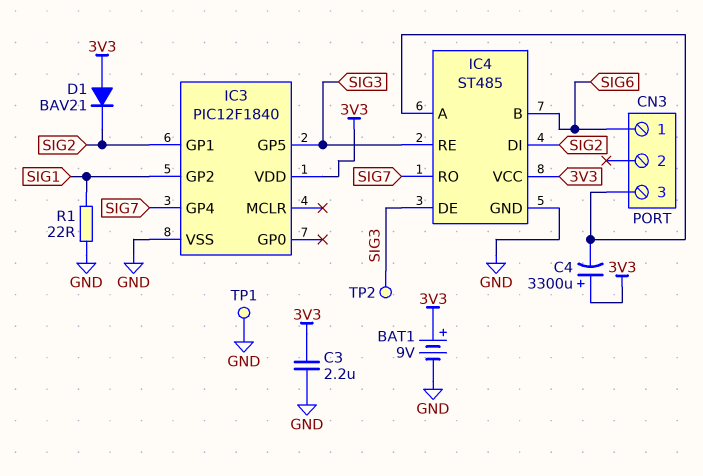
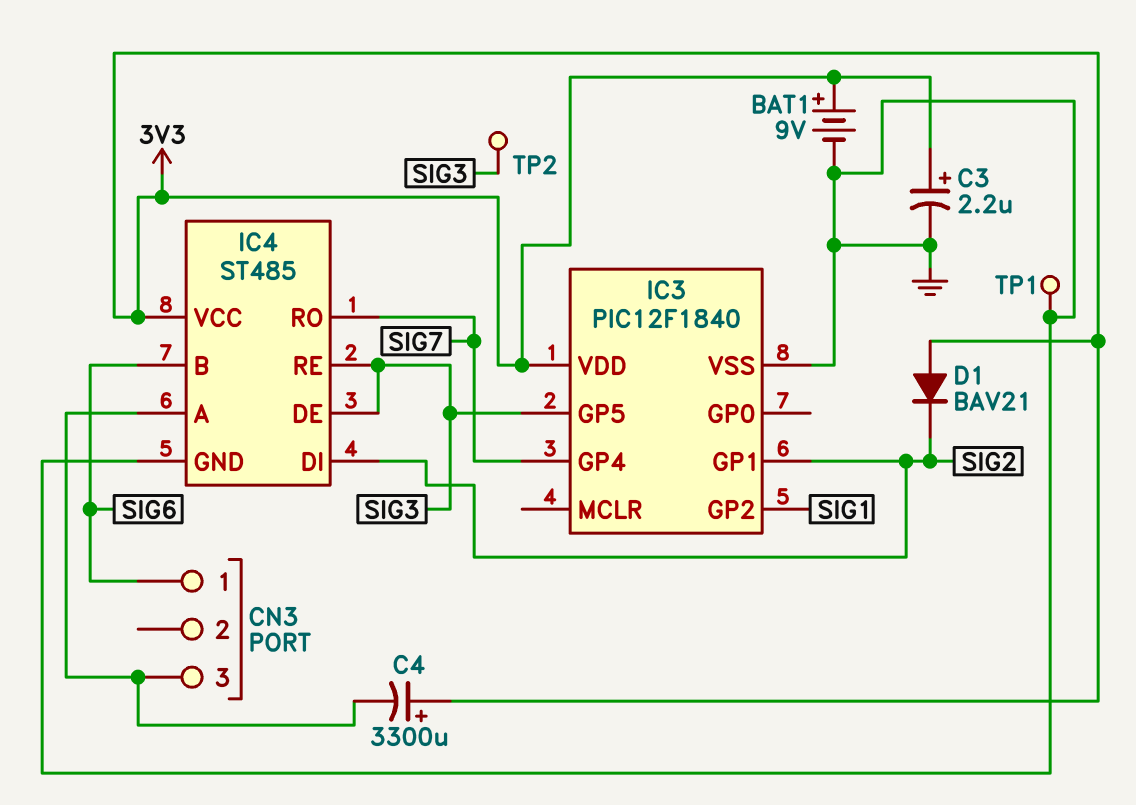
C3: 2.2uF (3V3, GND) -> 2.2uF (plus 3V3, minus GND)
R1: 22 (GND, SIG1) -> none

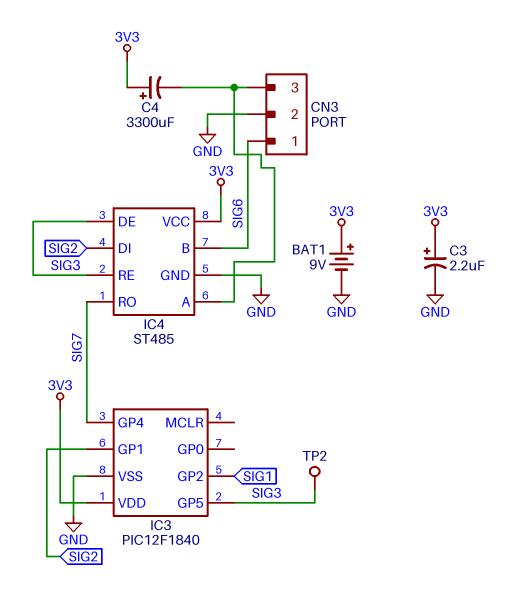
CN3 pin 2: none -> GND
D1: diode BAV21 (A 3V3, K SIG2) -> none
TP1: test point (GND) -> none

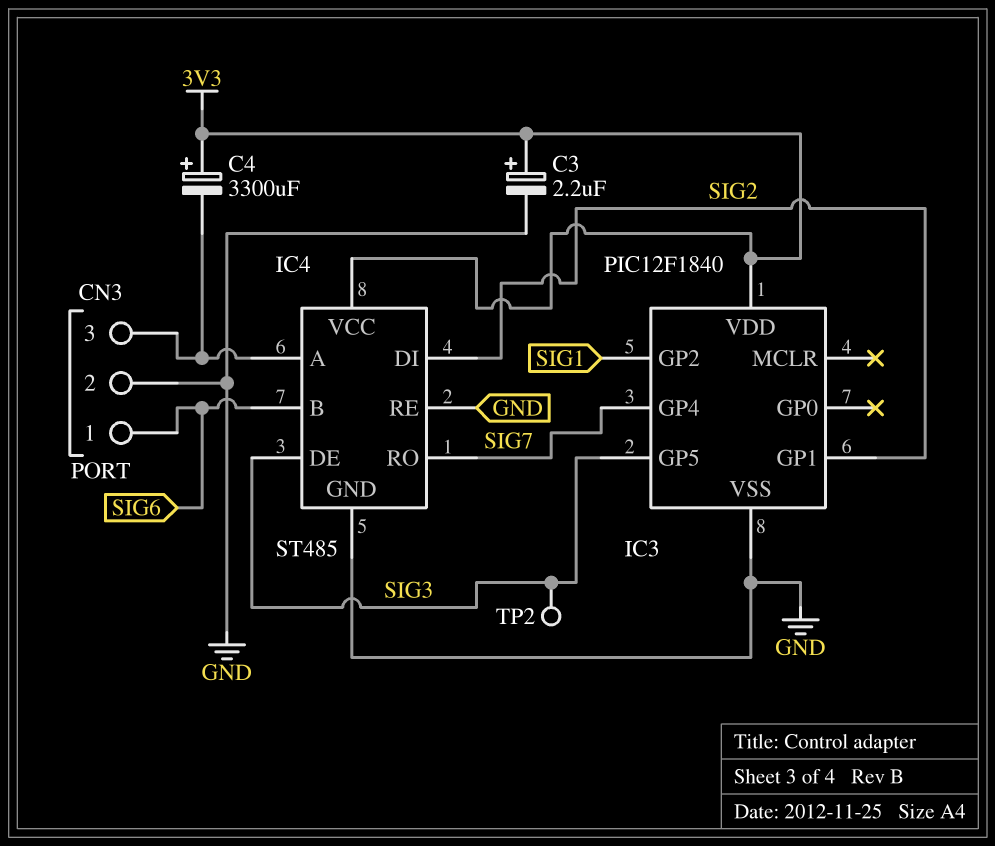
BAT1: 9V (plus 3V3, minus GND) -> none
IC4 pin RE: SIG3 -> GND

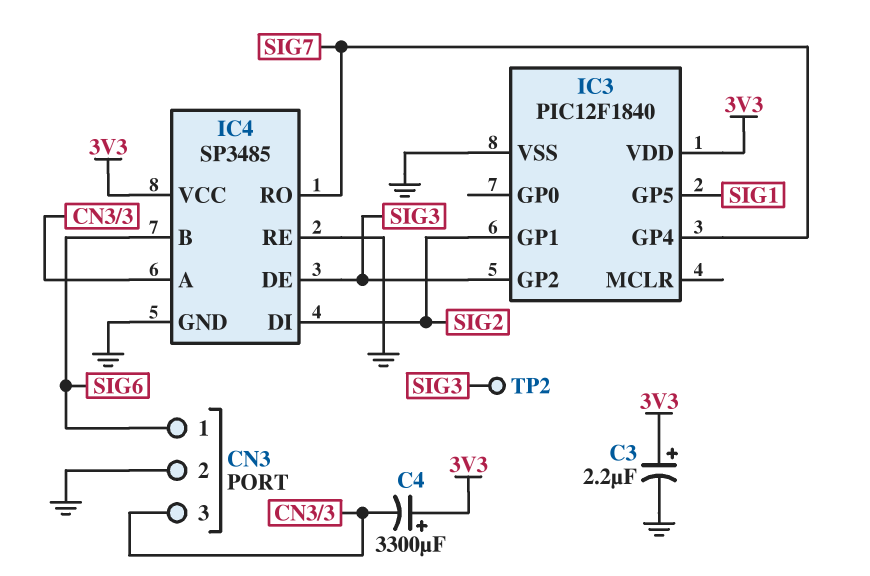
IC3 pin GP2: SIG1 -> SIG3
IC3 pin GP5: SIG3 -> SIG1
IC4: ST485 -> SP3485

